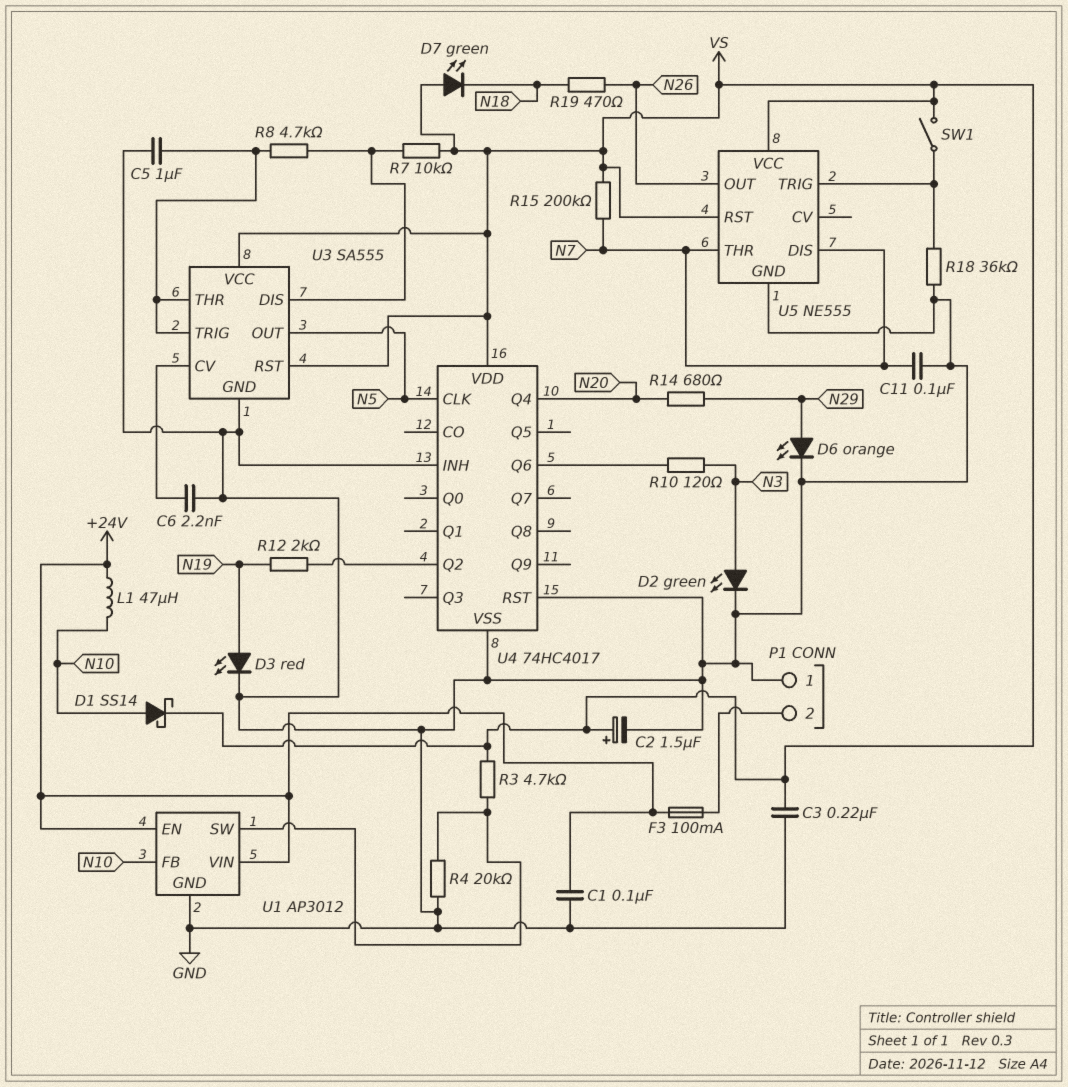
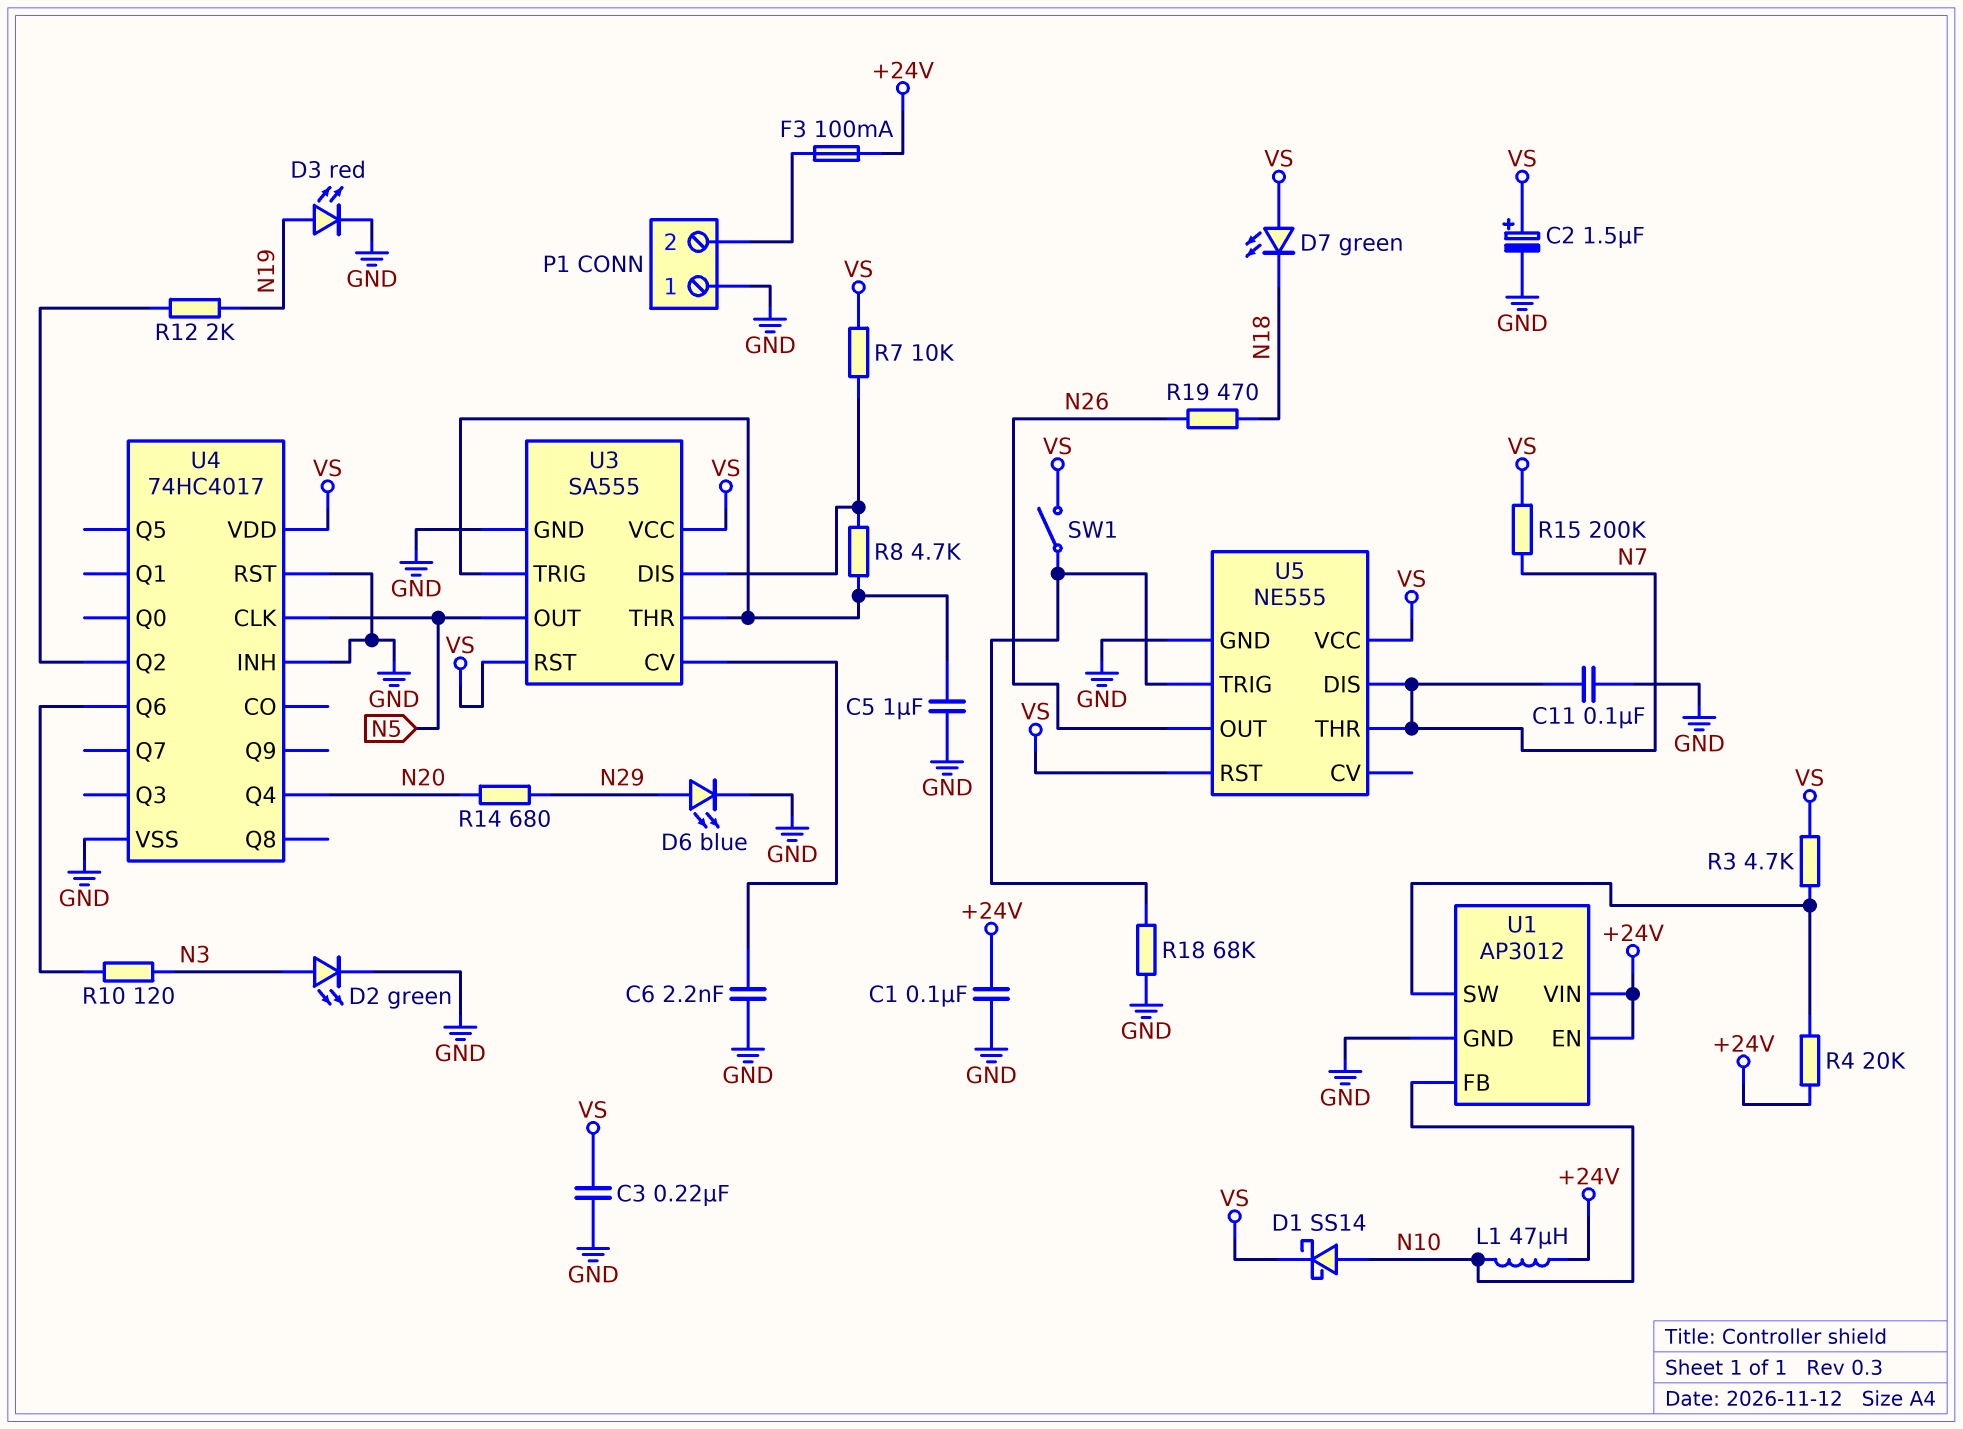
D6: LED orange (A N29, K GND) -> LED blue (A N29, K GND)
R4: 20k (GND, U1/SW) -> 20k (+24V, U1/SW)
R18: 36k (GND, U5/TRIG) -> 68k (GND, U5/TRIG)

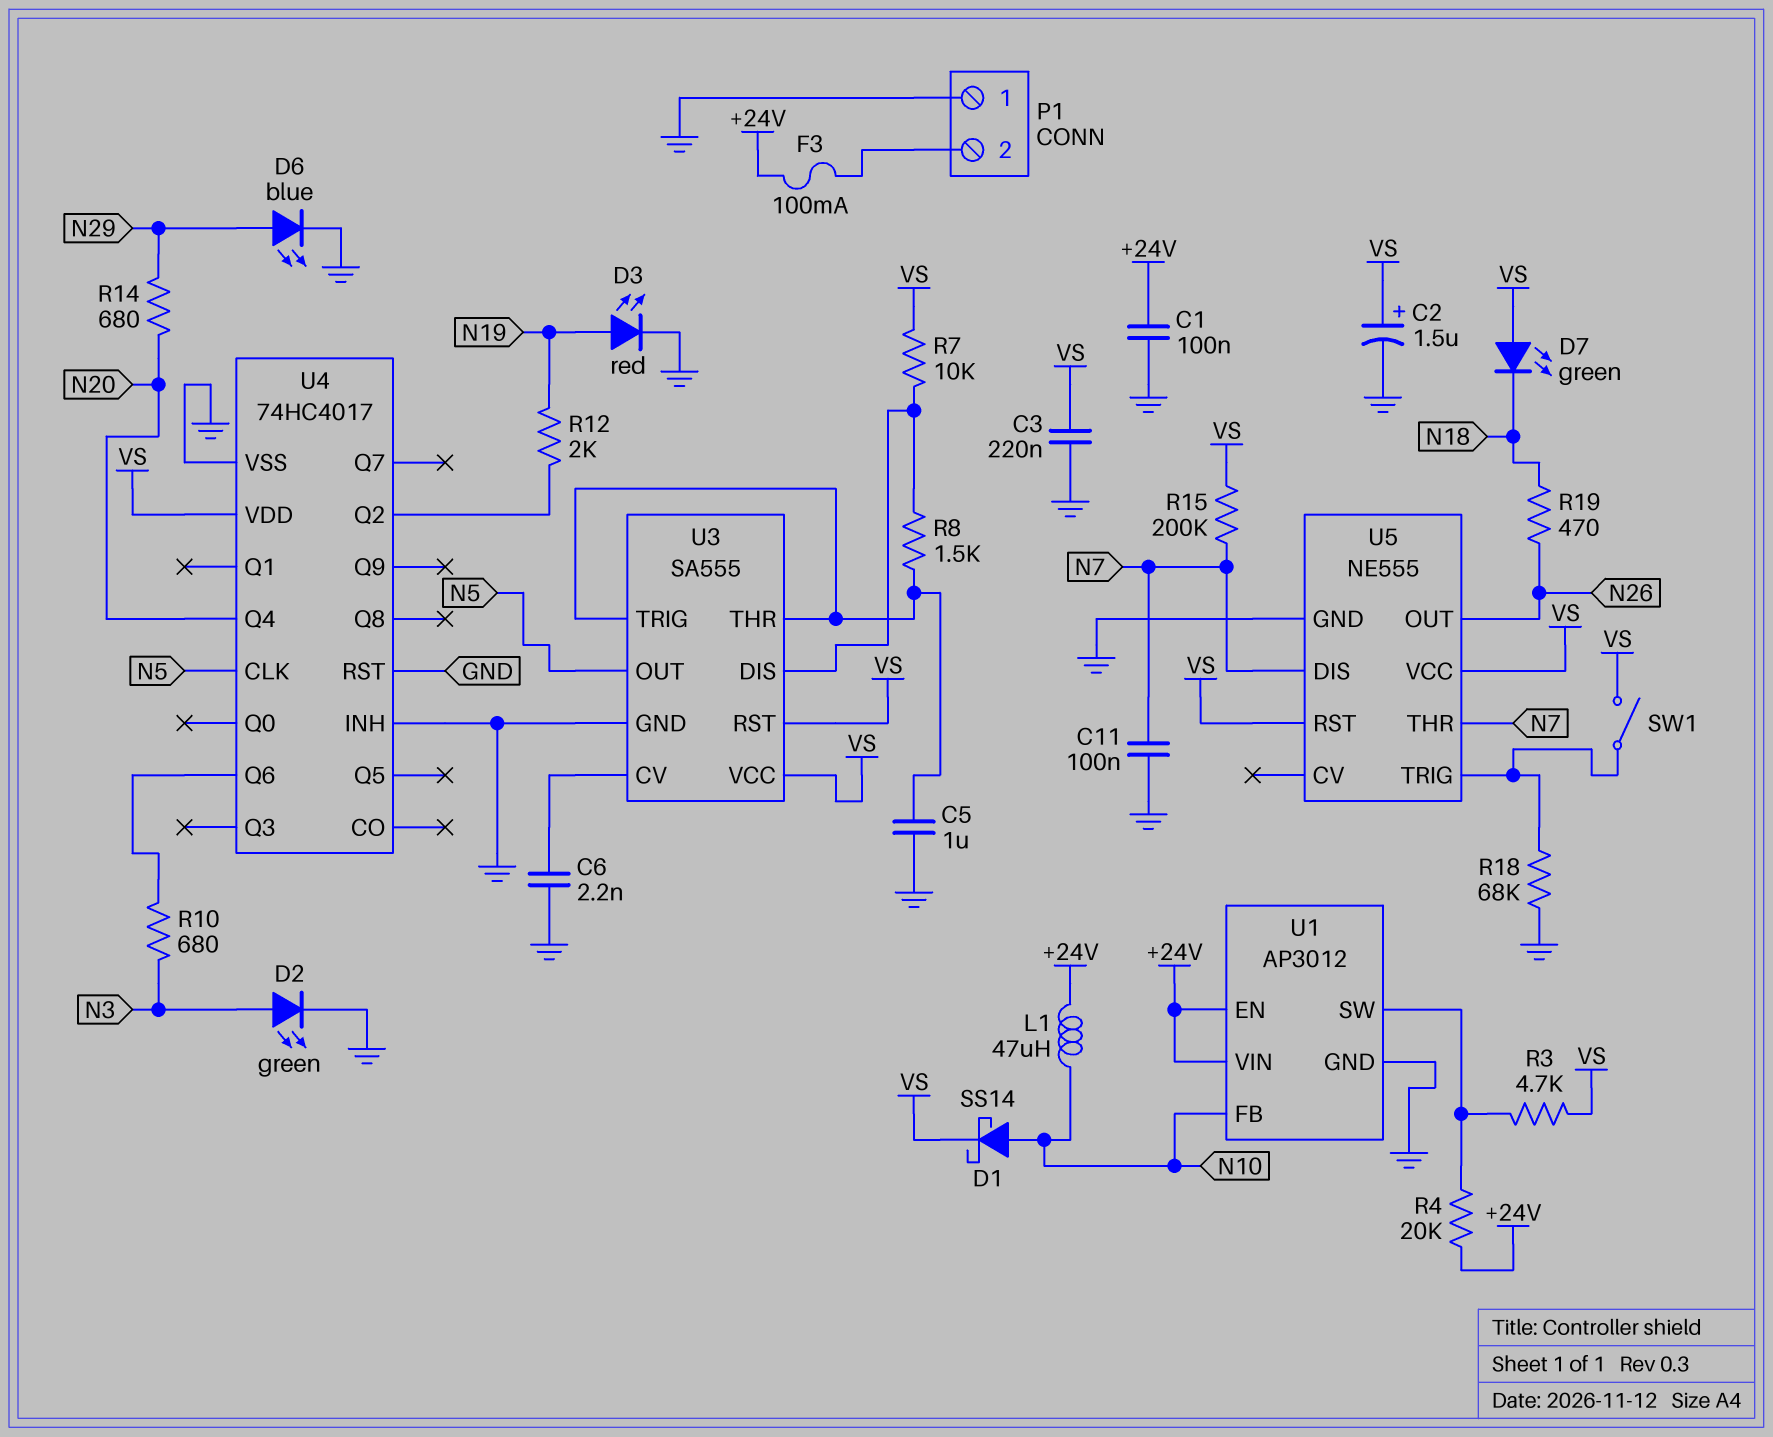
R8: 4.7k (U3/DIS, U3/THR) -> 1.5k (U3/DIS, U3/THR)
R10: 120 (N3, U4/Q6) -> 680 (N3, U4/Q6)

